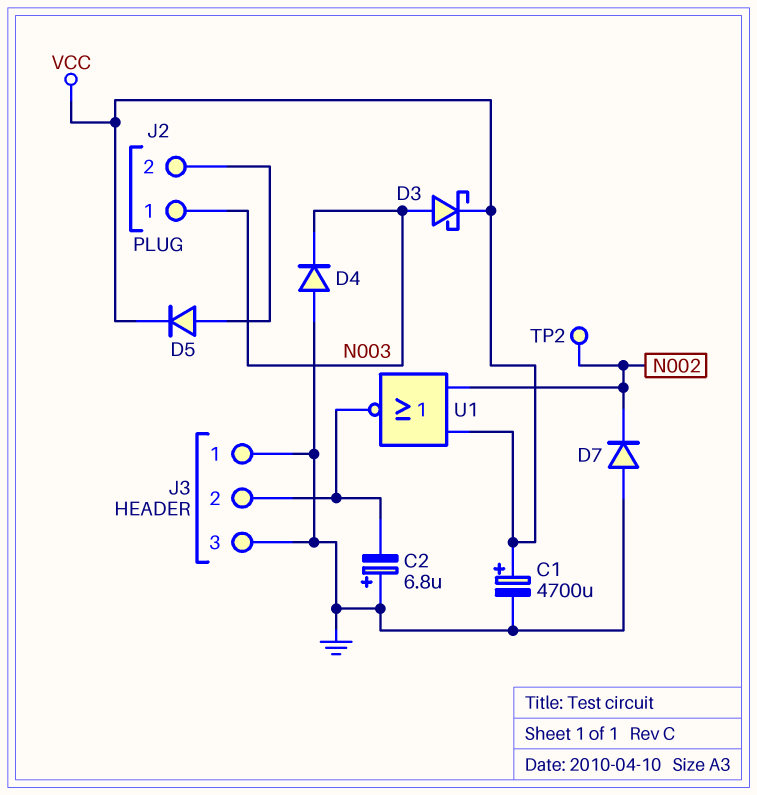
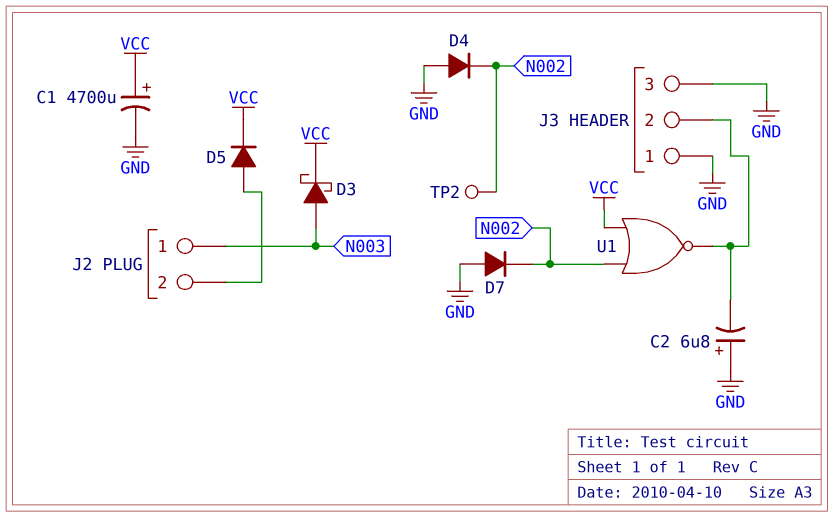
D4: diode (A GND, K N003) -> diode (A GND, K N002)

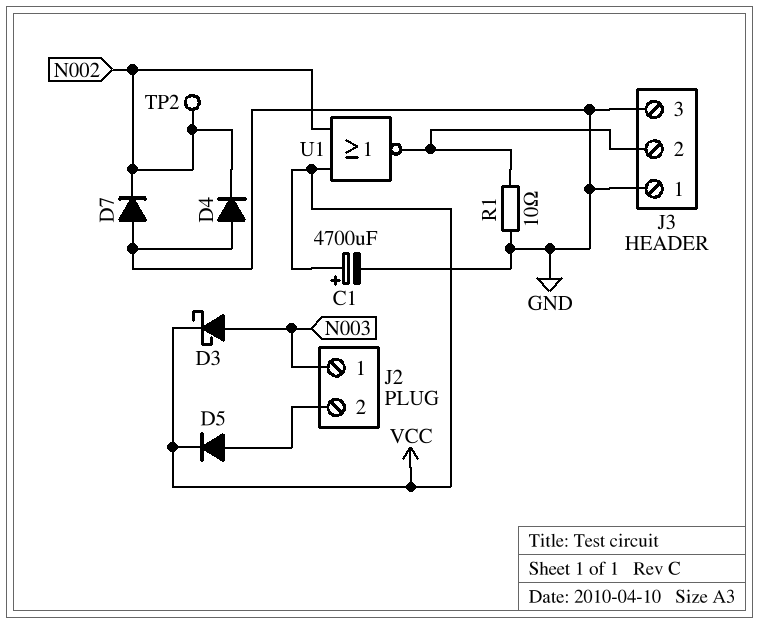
C2: 6.8uF (plus GND, minus J3/2) -> none
R1: none -> 10 (GND, J3/2)

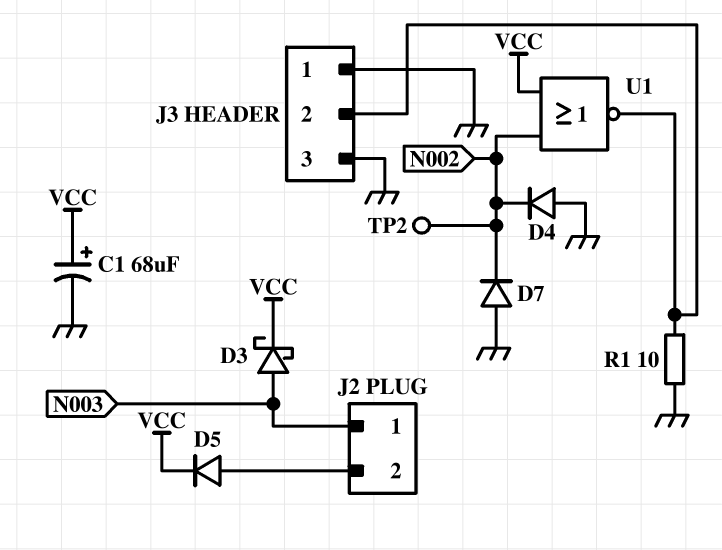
C1: 4700uF (plus VCC, minus GND) -> 68uF (plus VCC, minus GND)

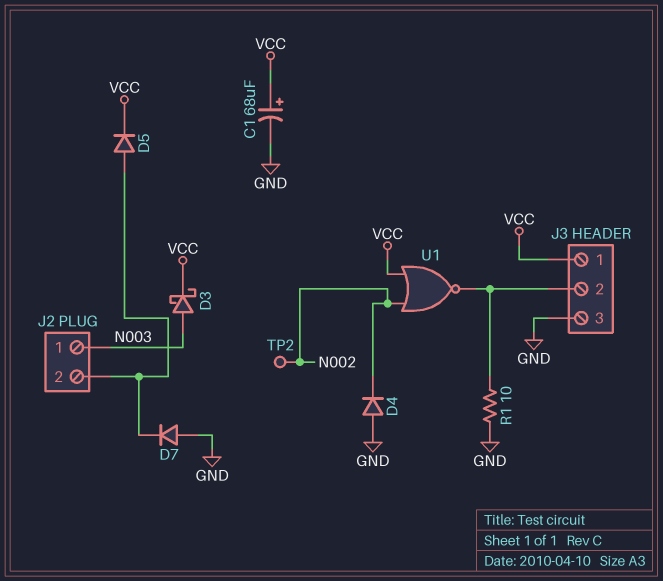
D7: diode (A GND, K N002) -> diode (A GND, K J2/2)
J3 pin 1: GND -> VCC

